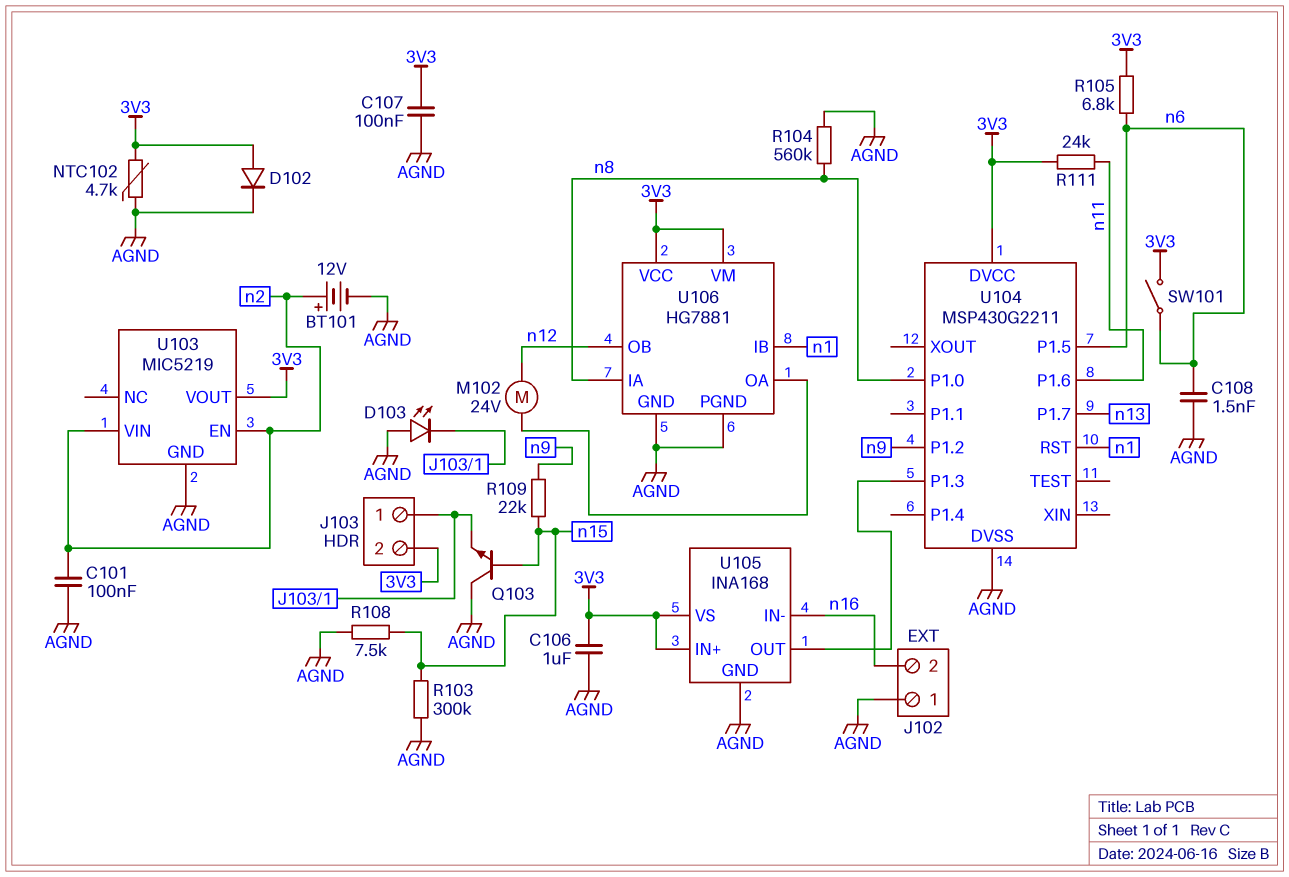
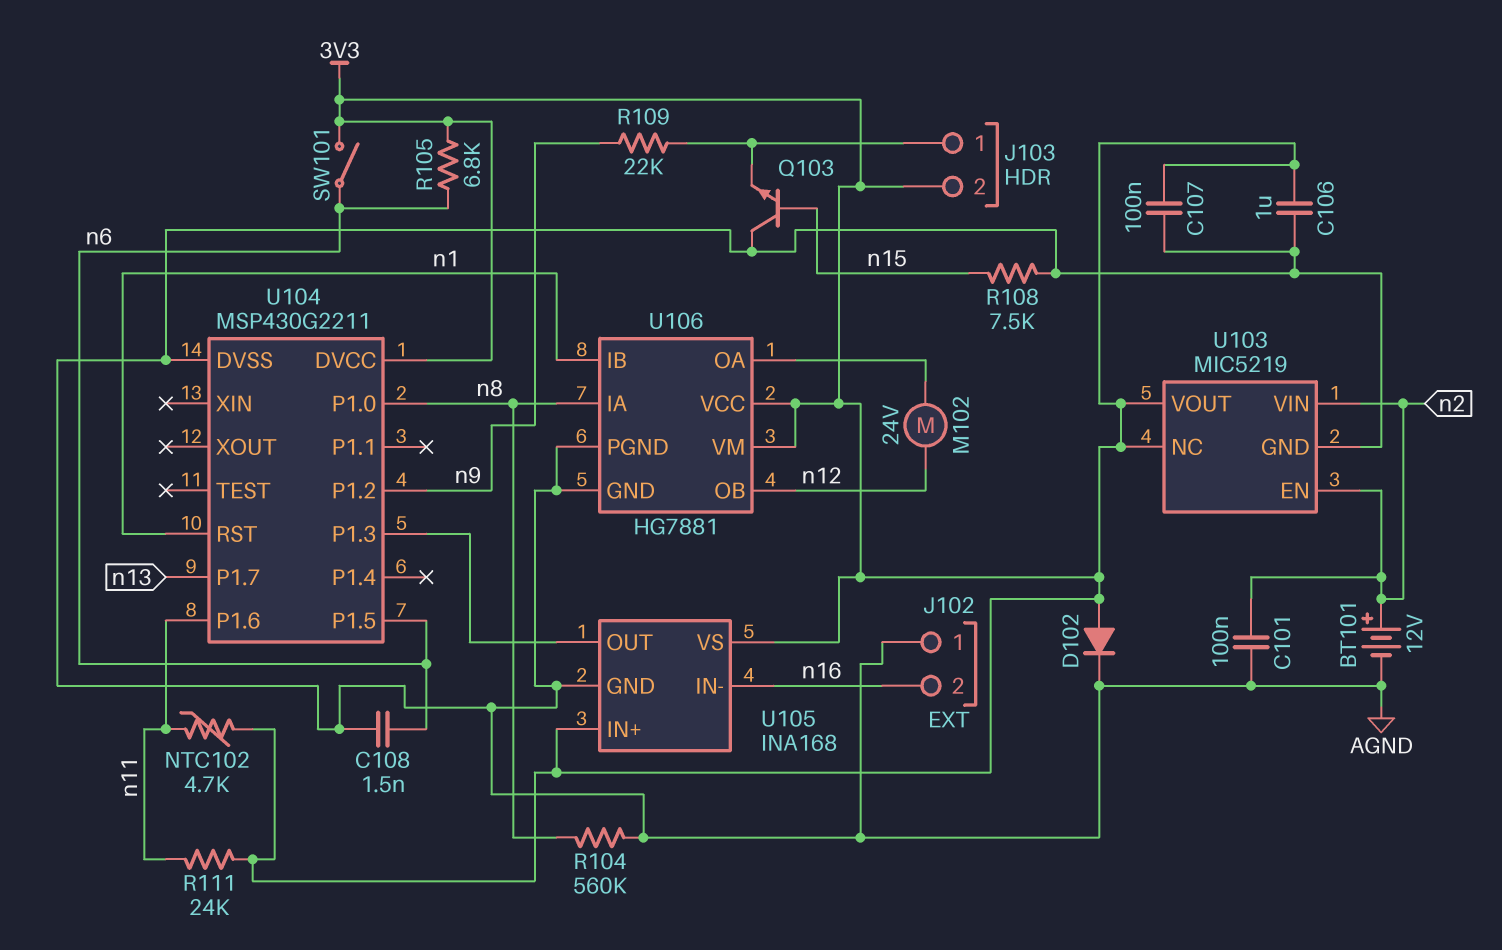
D103: LED (A AGND, K J103/1) -> none
NTC102: 4.7k (3V3, AGND) -> 4.7k (3V3, n11)
R103: 300k (AGND, n15) -> none
R109: 22k (n9, n15) -> 22k (J103/1, n9)
U103 pin NC: none -> 3V3

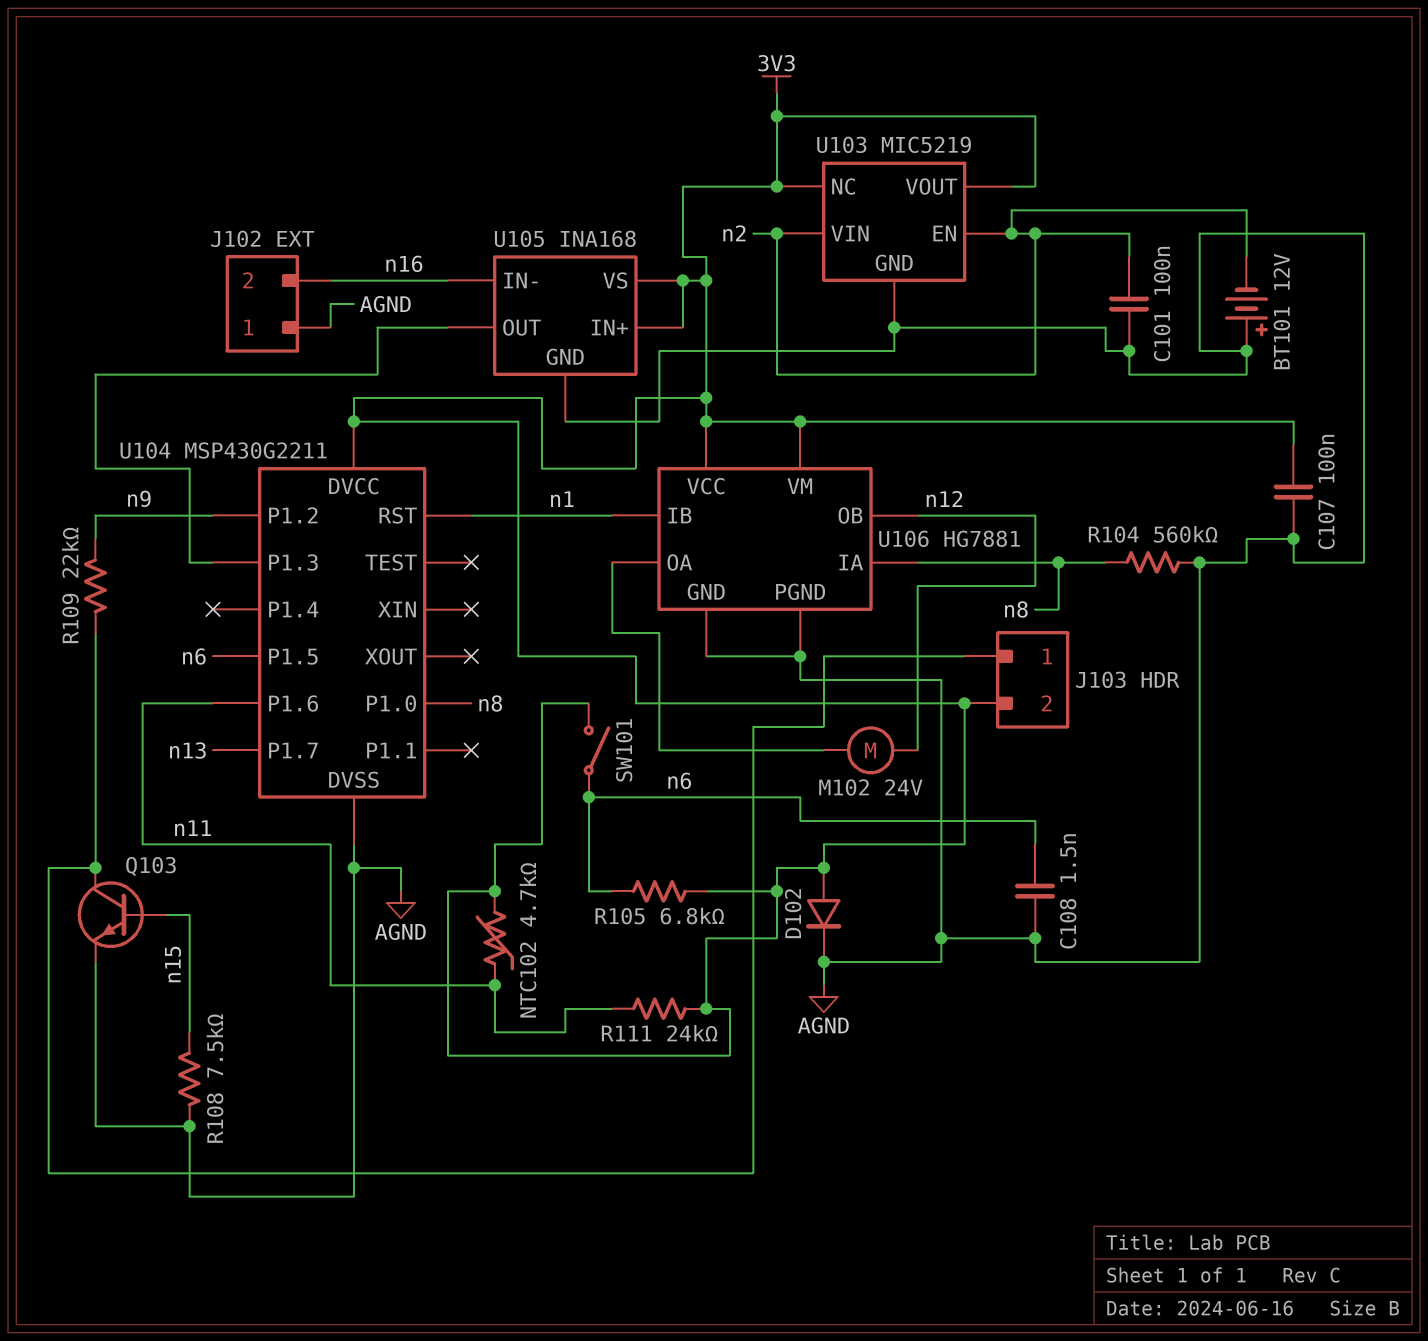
BT101: 12V (plus n2, minus AGND) -> 12V (plus AGND, minus n2)
C106: 1uF (3V3, AGND) -> none
Q103: NPN (B n15, C AGND, E J103/1) -> NPN (B n15, C J103/1, E AGND)

